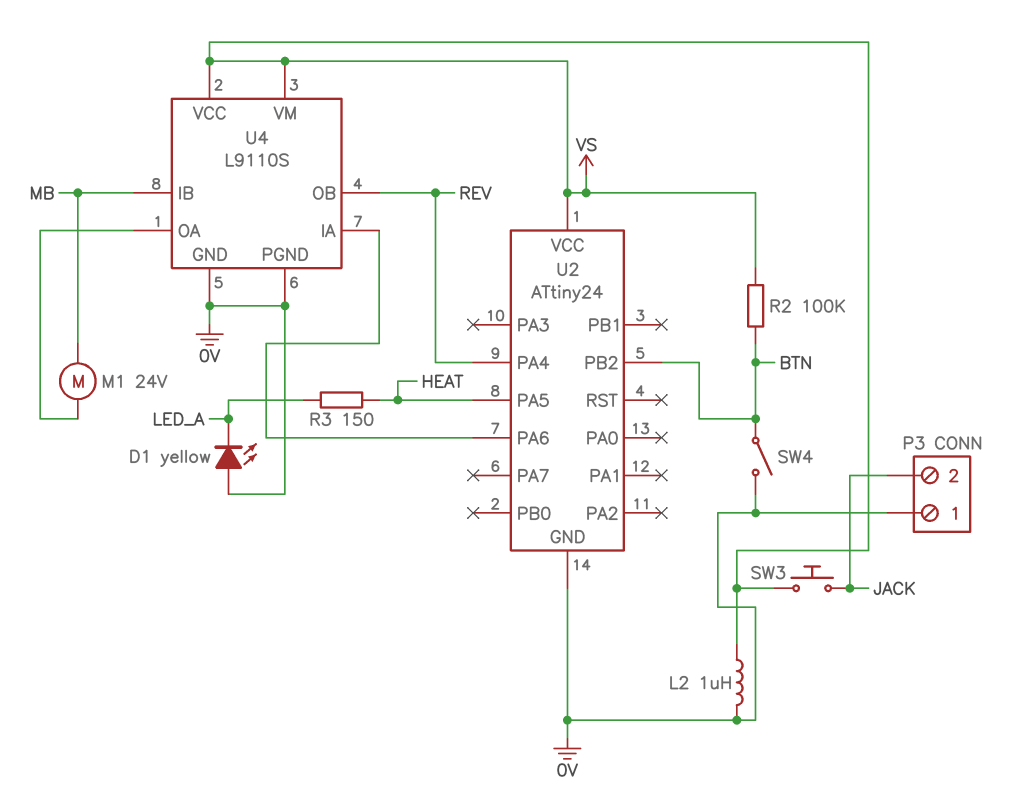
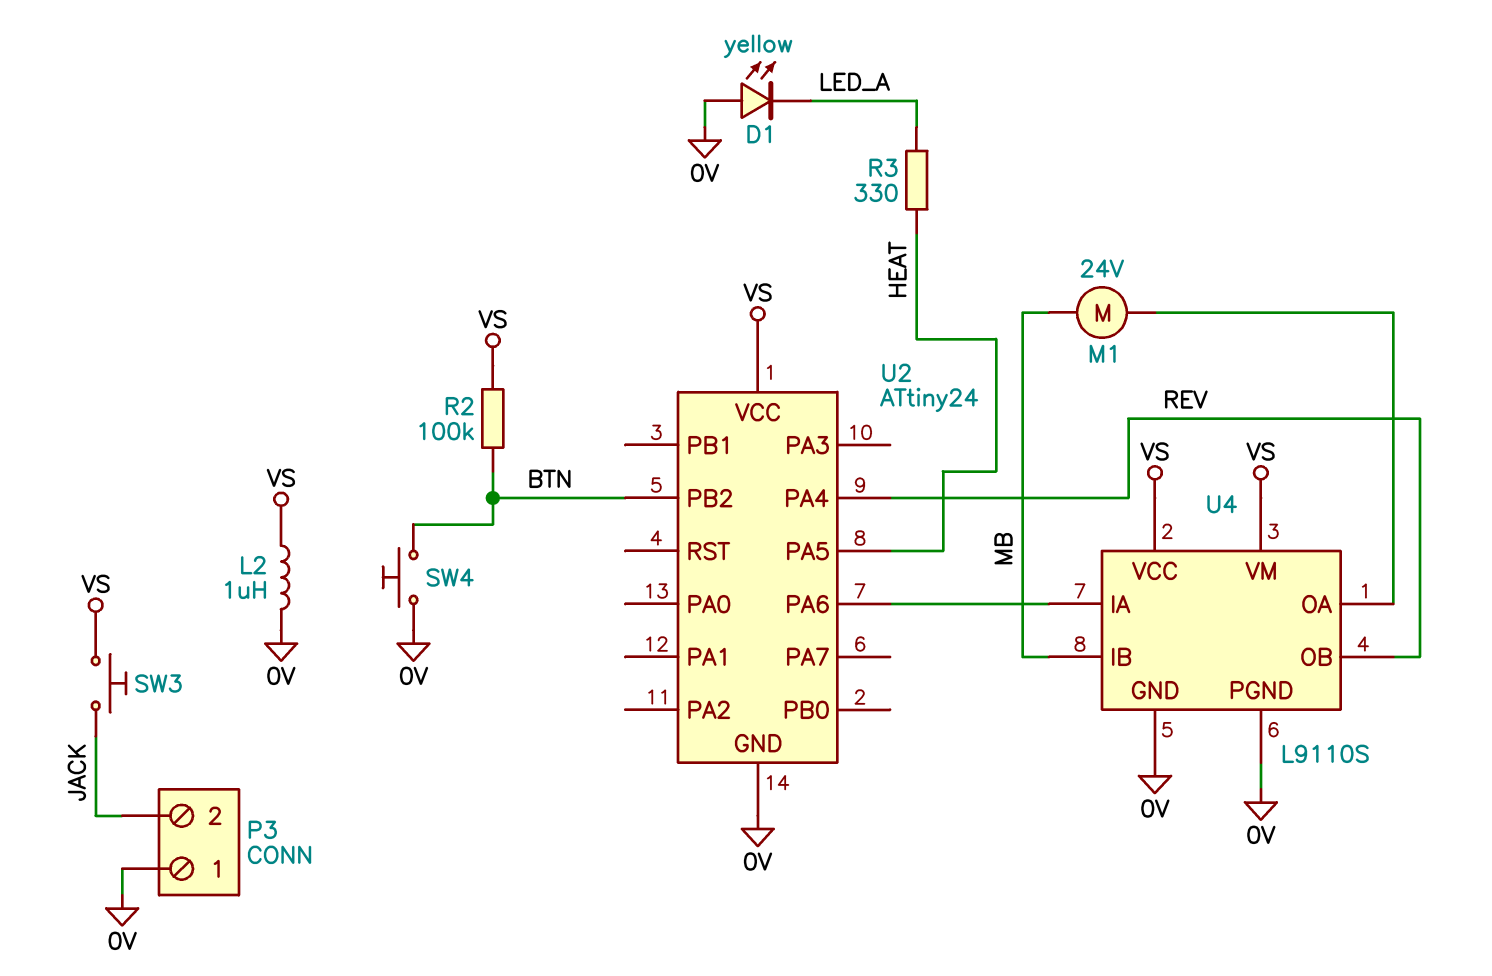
R3: 150 (HEAT, LED_A) -> 330 (HEAT, LED_A)
SW4: switch (0V, BTN) -> button (0V, BTN)

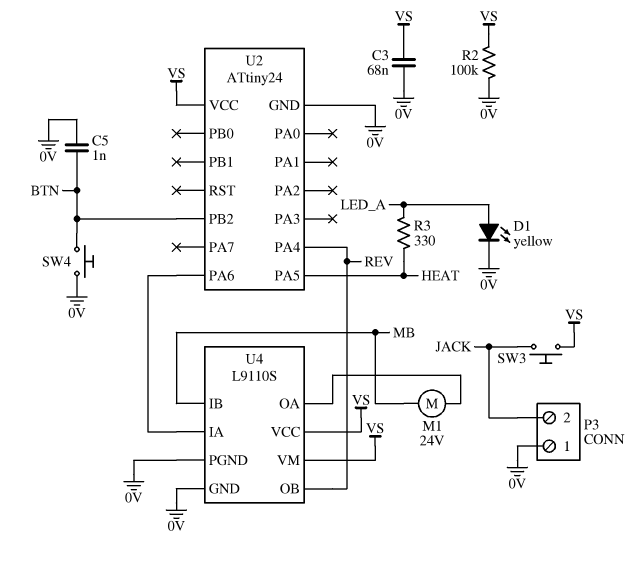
C3: none -> 68nF (0V, VS)
C5: none -> 1nF (0V, BTN)
D1: LED yellow (A 0V, K LED_A) -> LED yellow (A LED_A, K 0V)
L2: 1uH (0V, VS) -> none
R2: 100k (BTN, VS) -> 100k (0V, VS)

